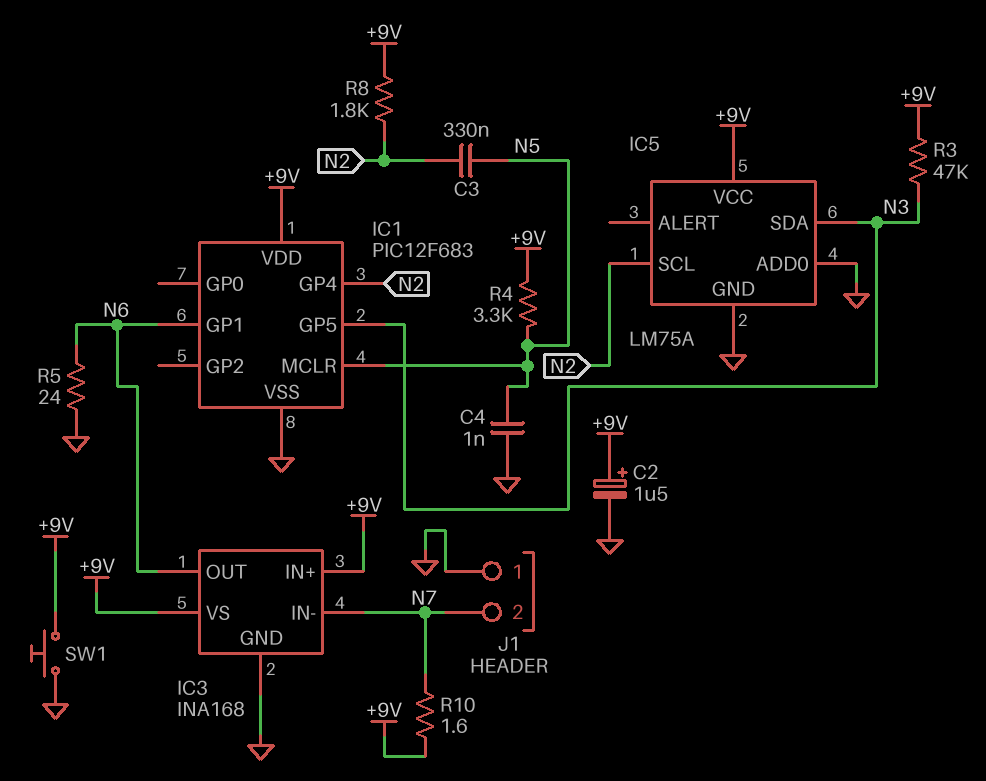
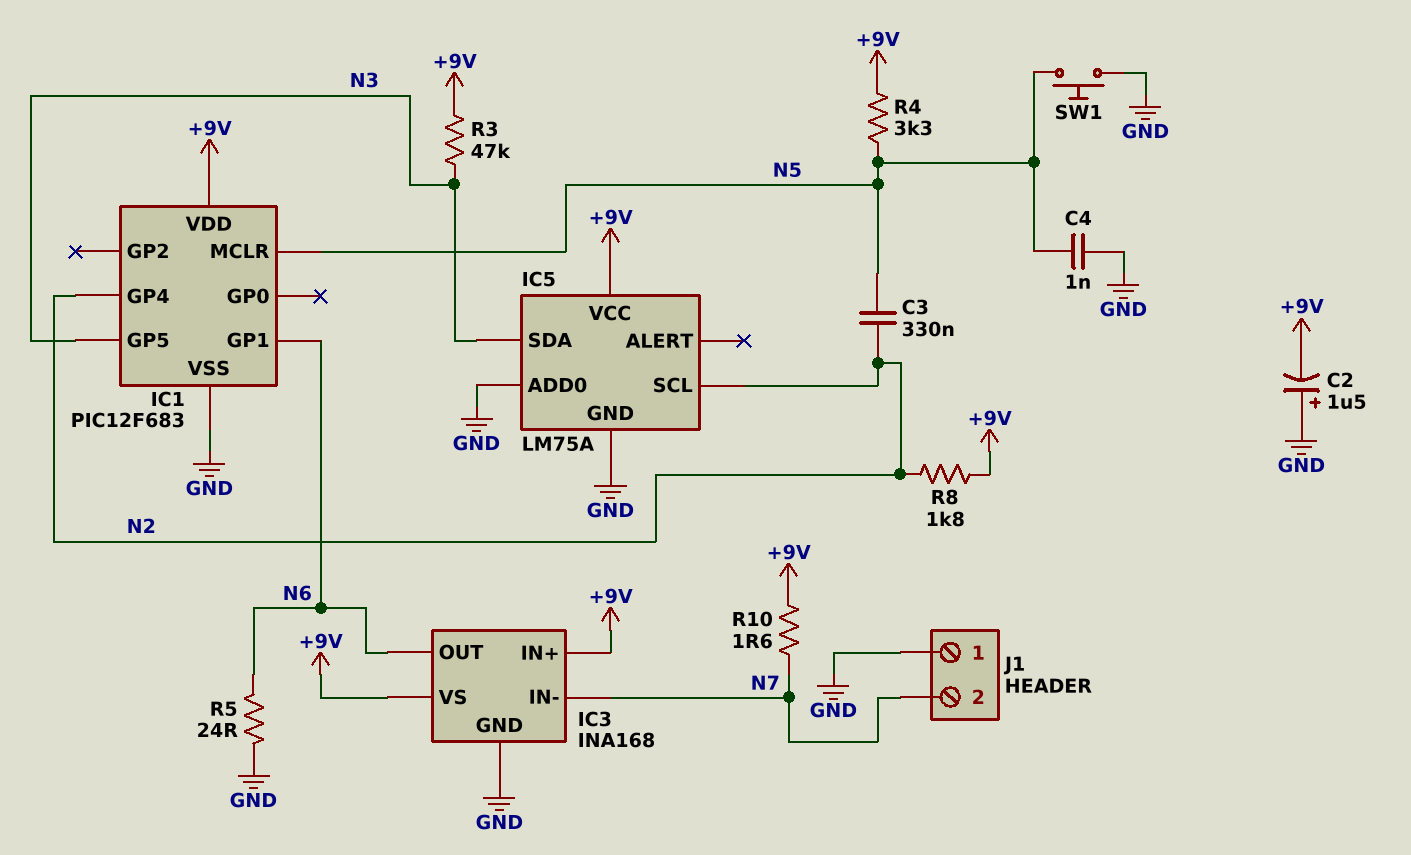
C2: 1.5uF (plus +9V, minus GND) -> 1.5uF (plus GND, minus +9V)
SW1: button (+9V, GND) -> button (GND, N5)

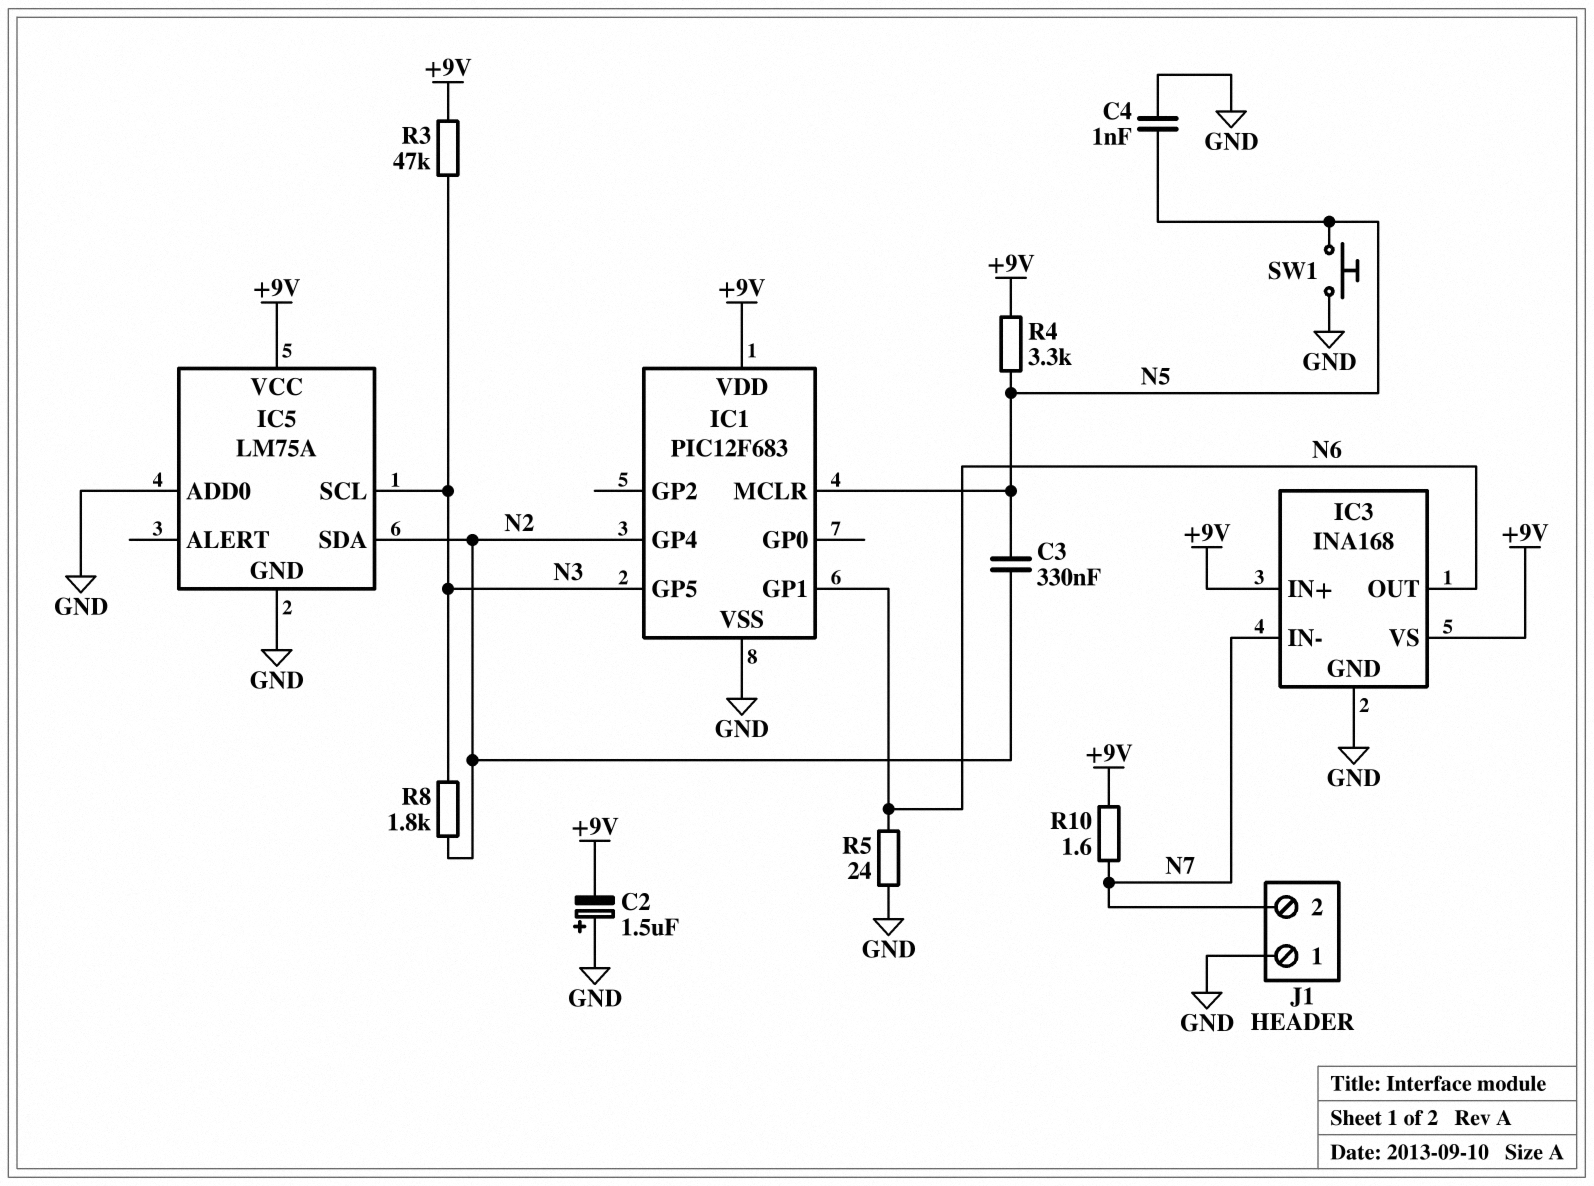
IC5 pin SCL: N2 -> N3
IC5 pin SDA: N3 -> N2
R8: 1.8k (+9V, N2) -> 1.8k (N2, N3)

